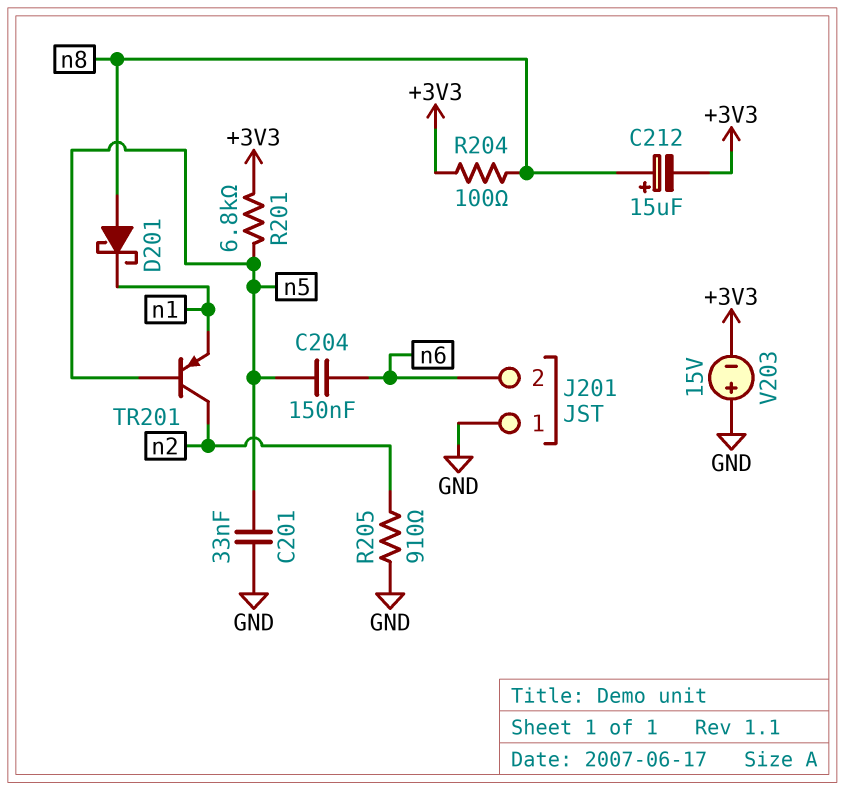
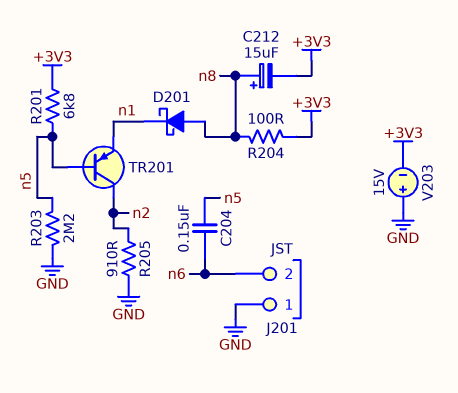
C201: 33nF (GND, n5) -> none
R203: none -> 2.2M (GND, n5)

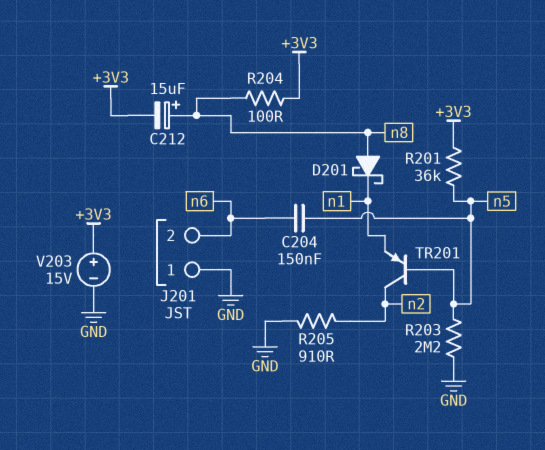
R201: 6.8k (+3V3, n5) -> 36k (+3V3, n5)
V203: 15V (plus GND, minus +3V3) -> 15V (plus +3V3, minus GND)

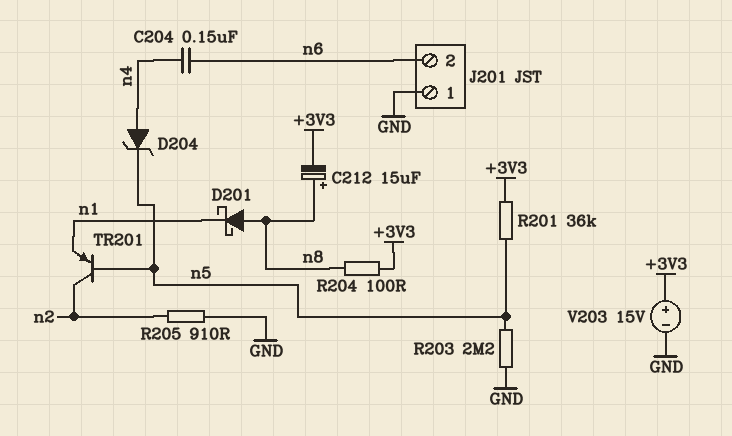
C204: 150nF (n5, n6) -> 150nF (n4, n6)
D204: none -> zener (A n4, K n5)

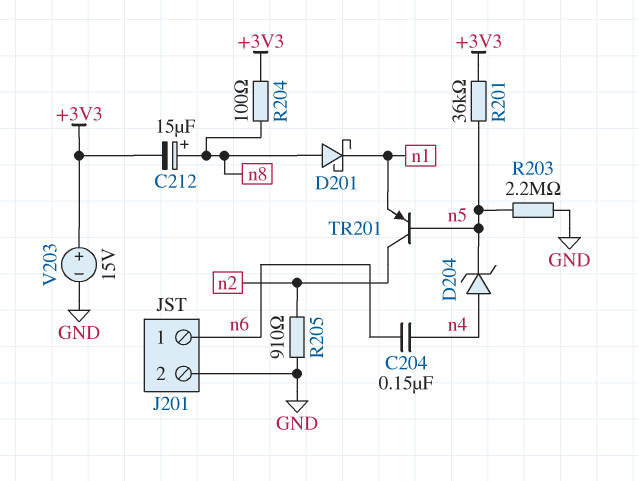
J201 pin 1: GND -> n6
J201 pin 2: n6 -> GND

